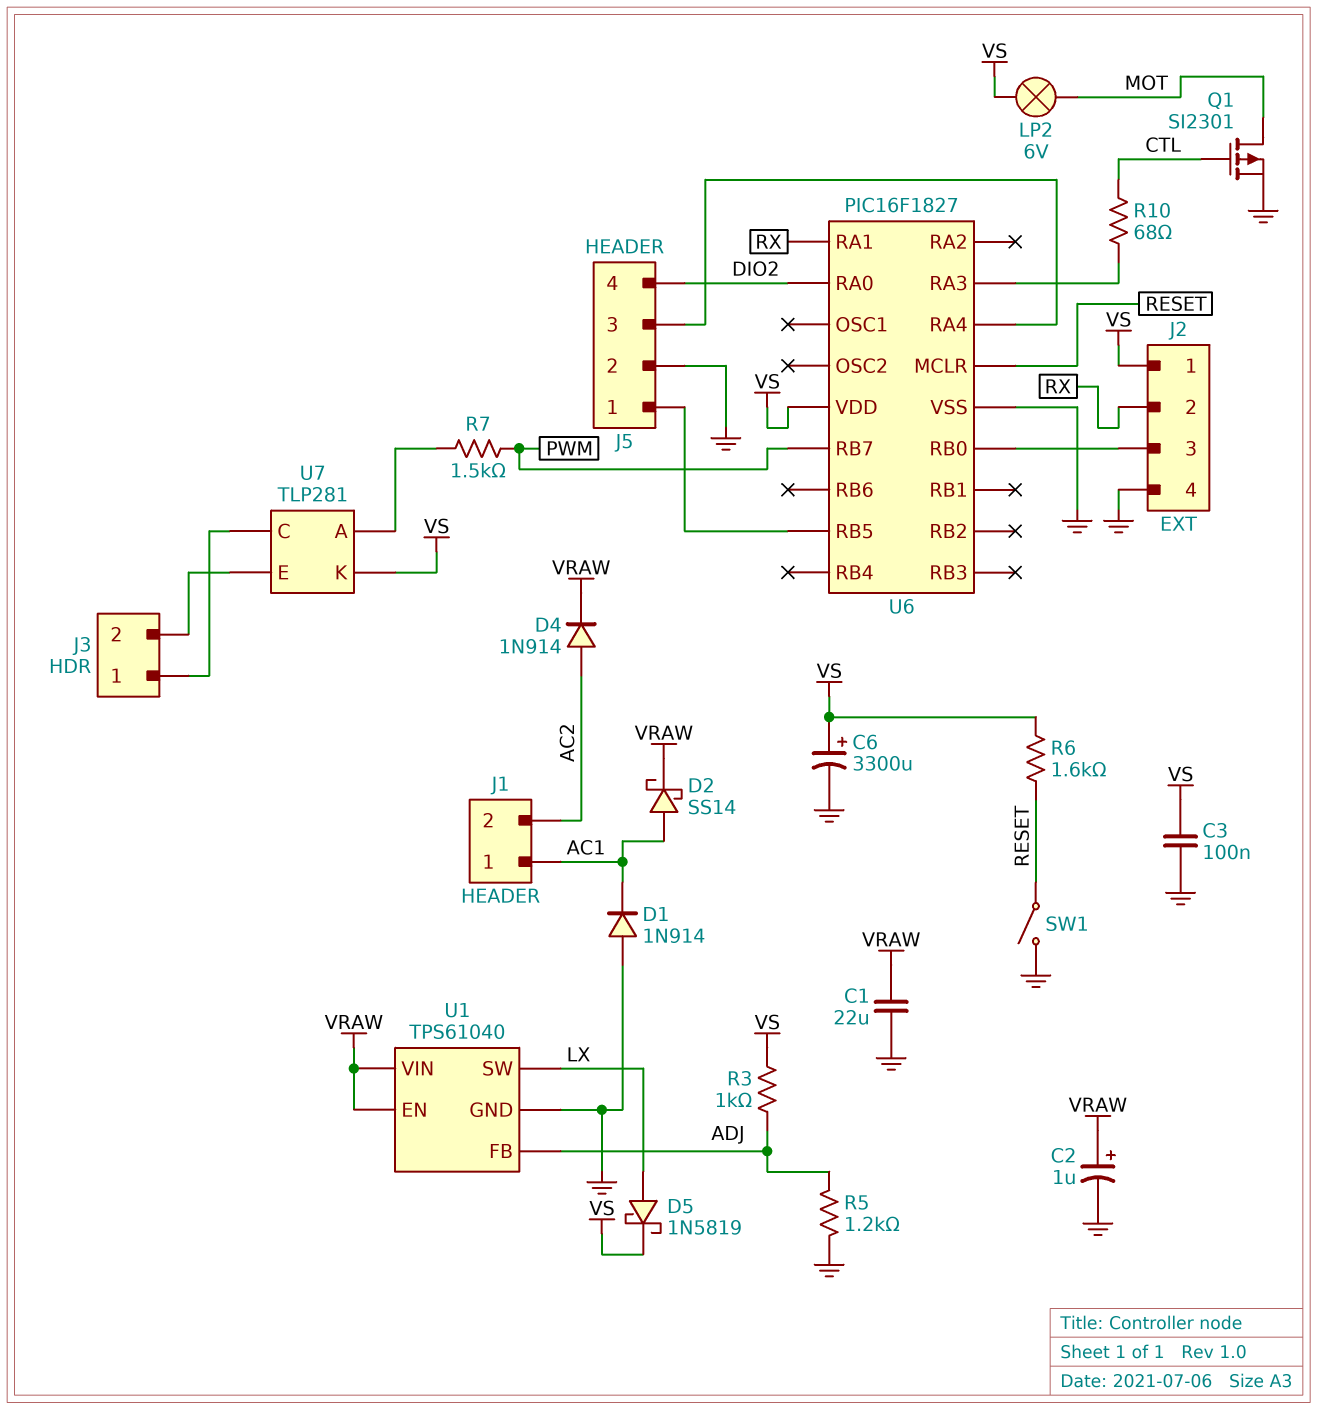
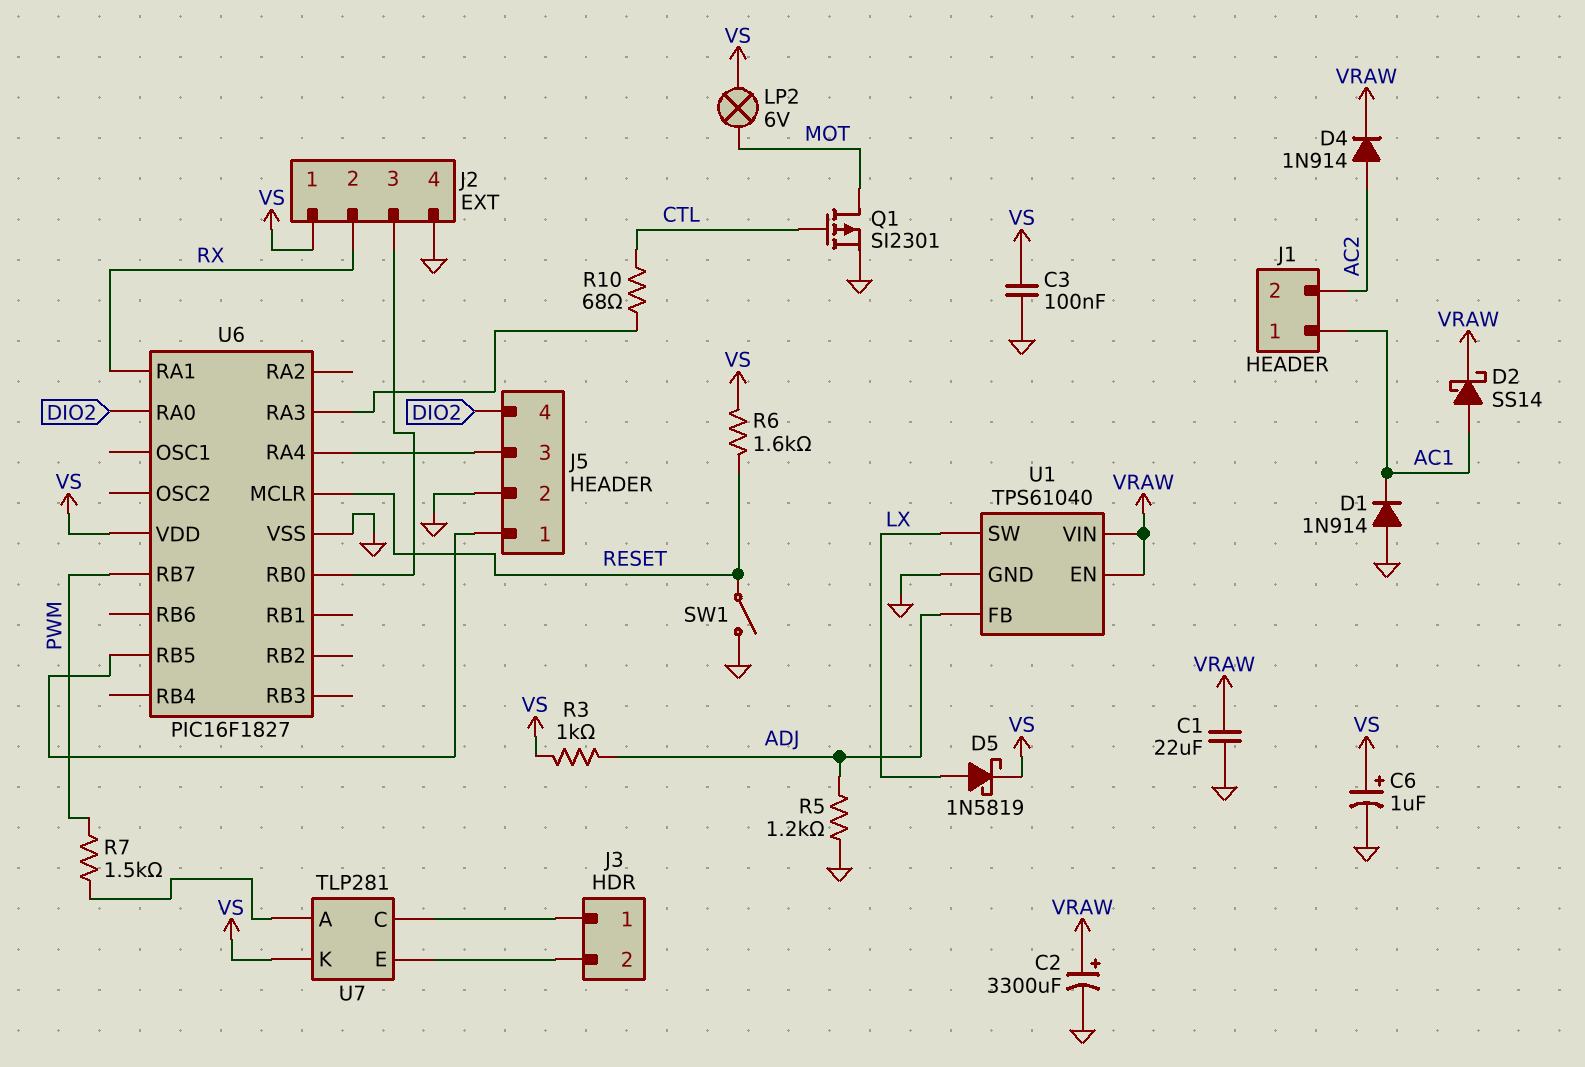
C2: 1uF (plus VRAW, minus GND) -> 3300uF (plus VRAW, minus GND)
C6: 3300uF (plus VS, minus GND) -> 1uF (plus VS, minus GND)

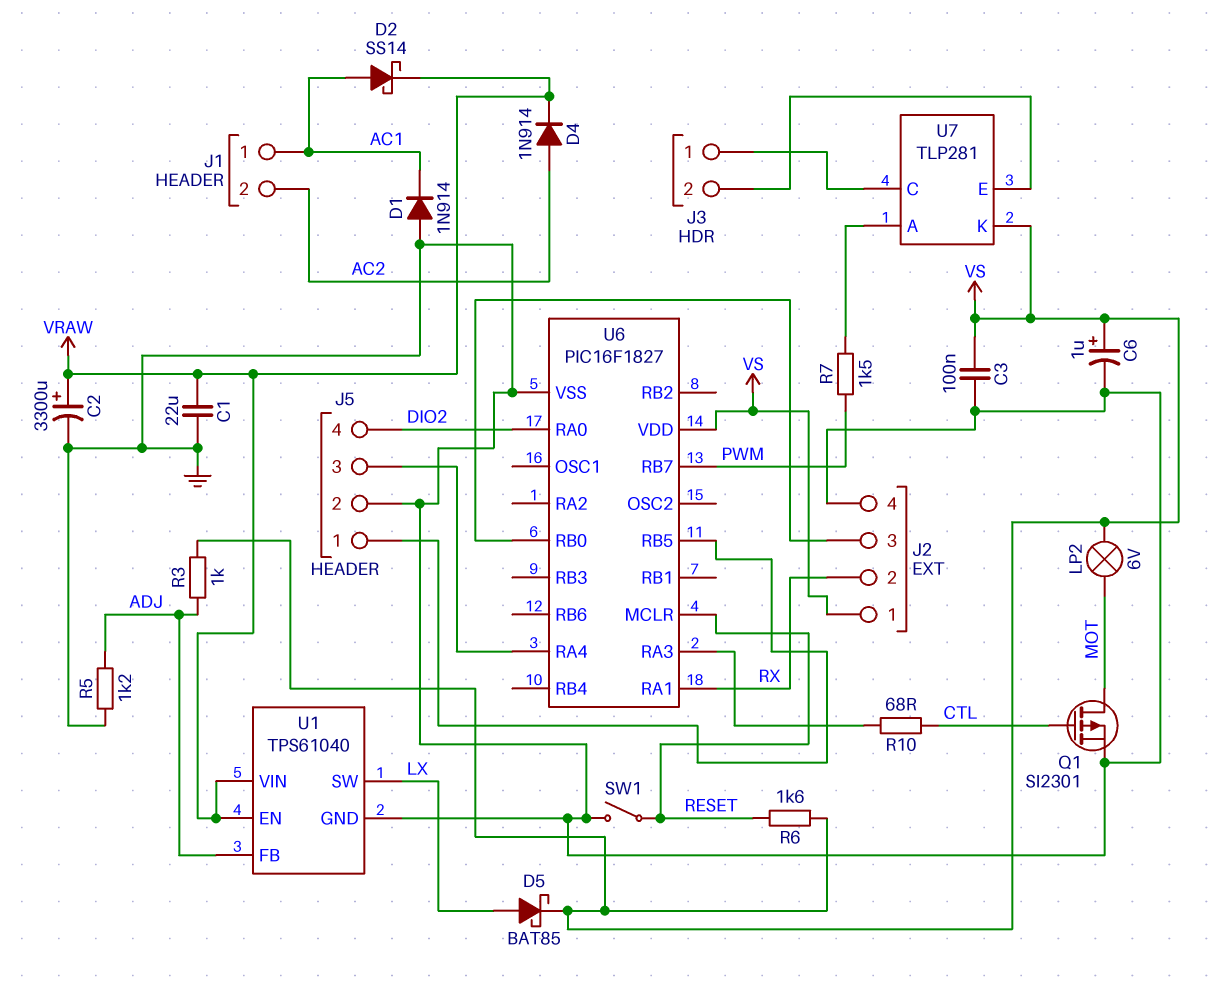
D5: schottky 1N5819 (A LX, K VS) -> schottky BAT85 (A LX, K VS)

